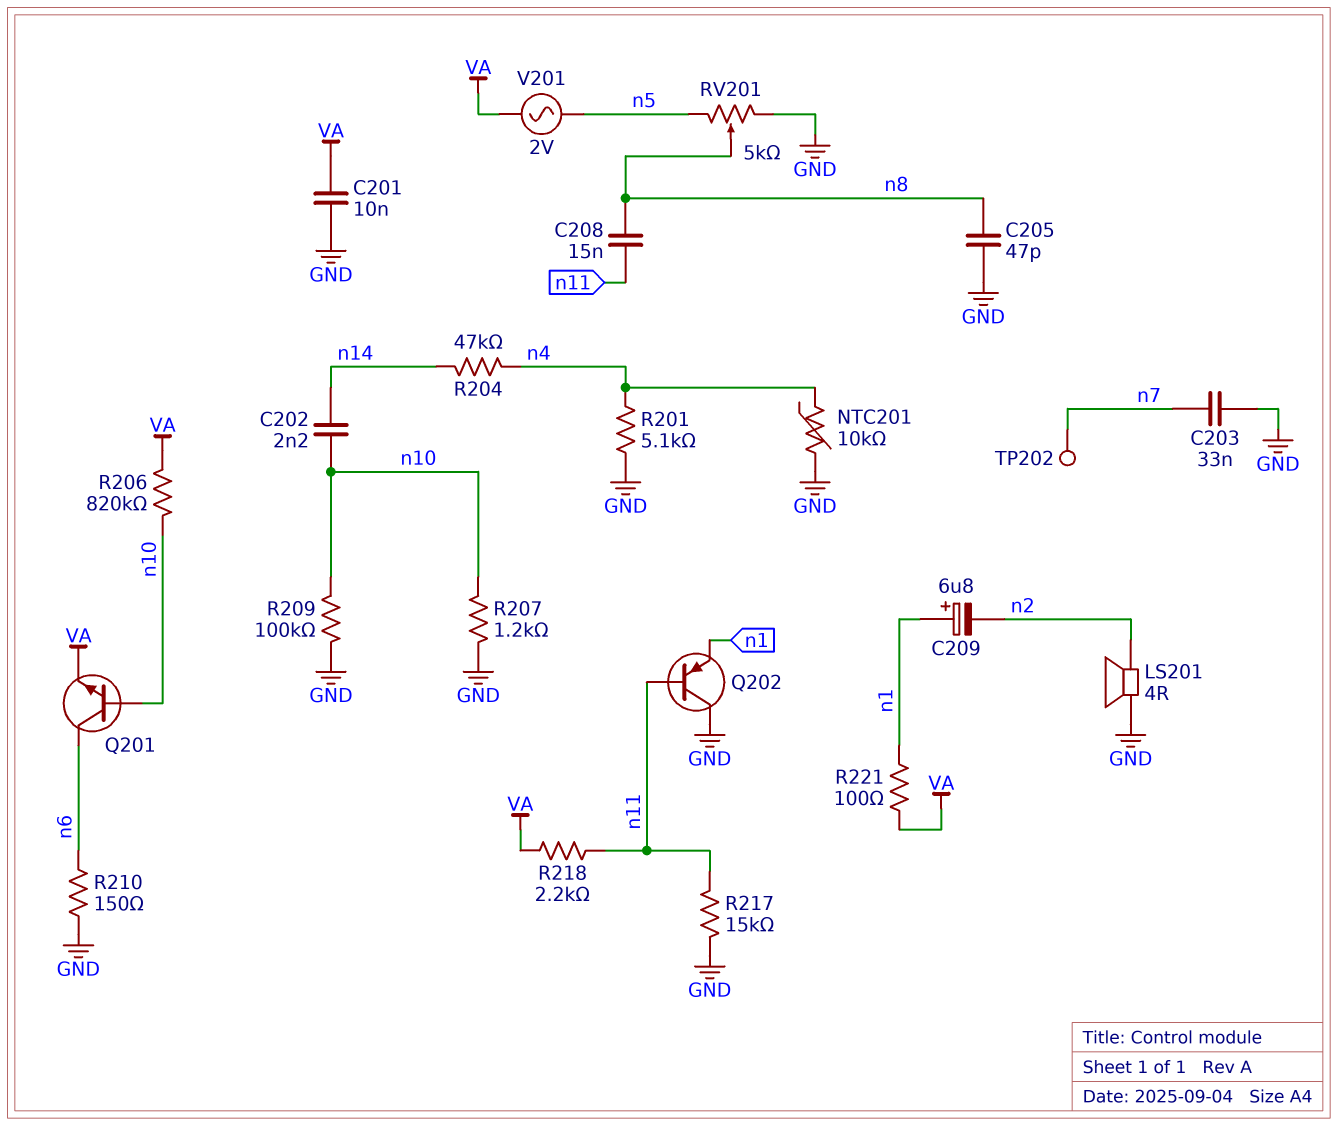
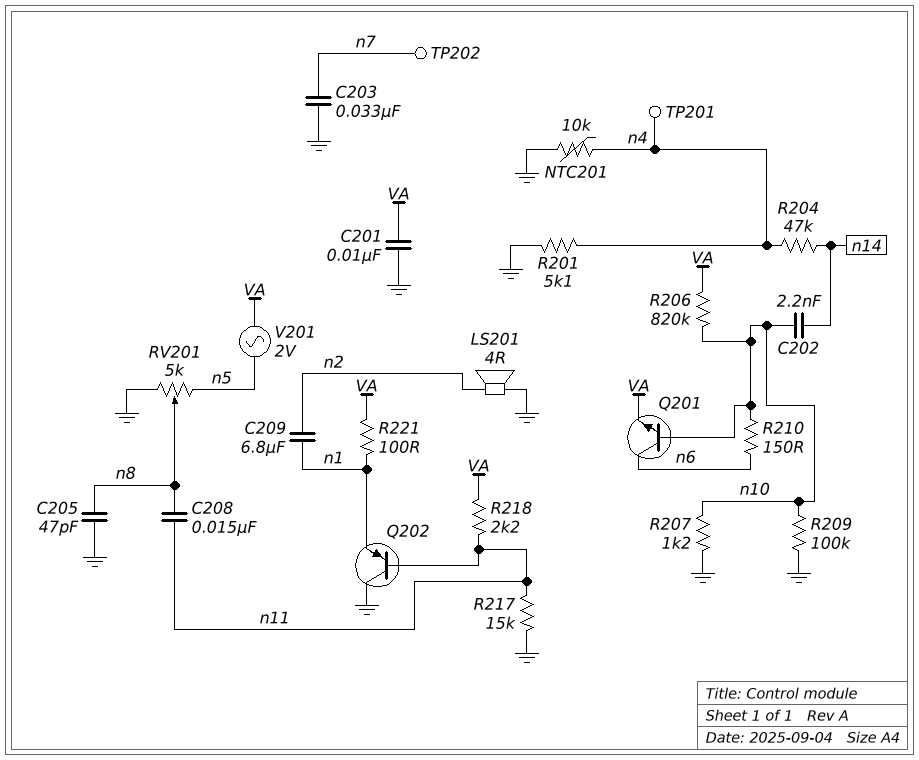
C209: 6.8uF (plus n1, minus n2) -> 6.8uF (n1, n2)
R210: 150 (GND, n6) -> 150 (n6, n10)
TP201: none -> test point (n4)

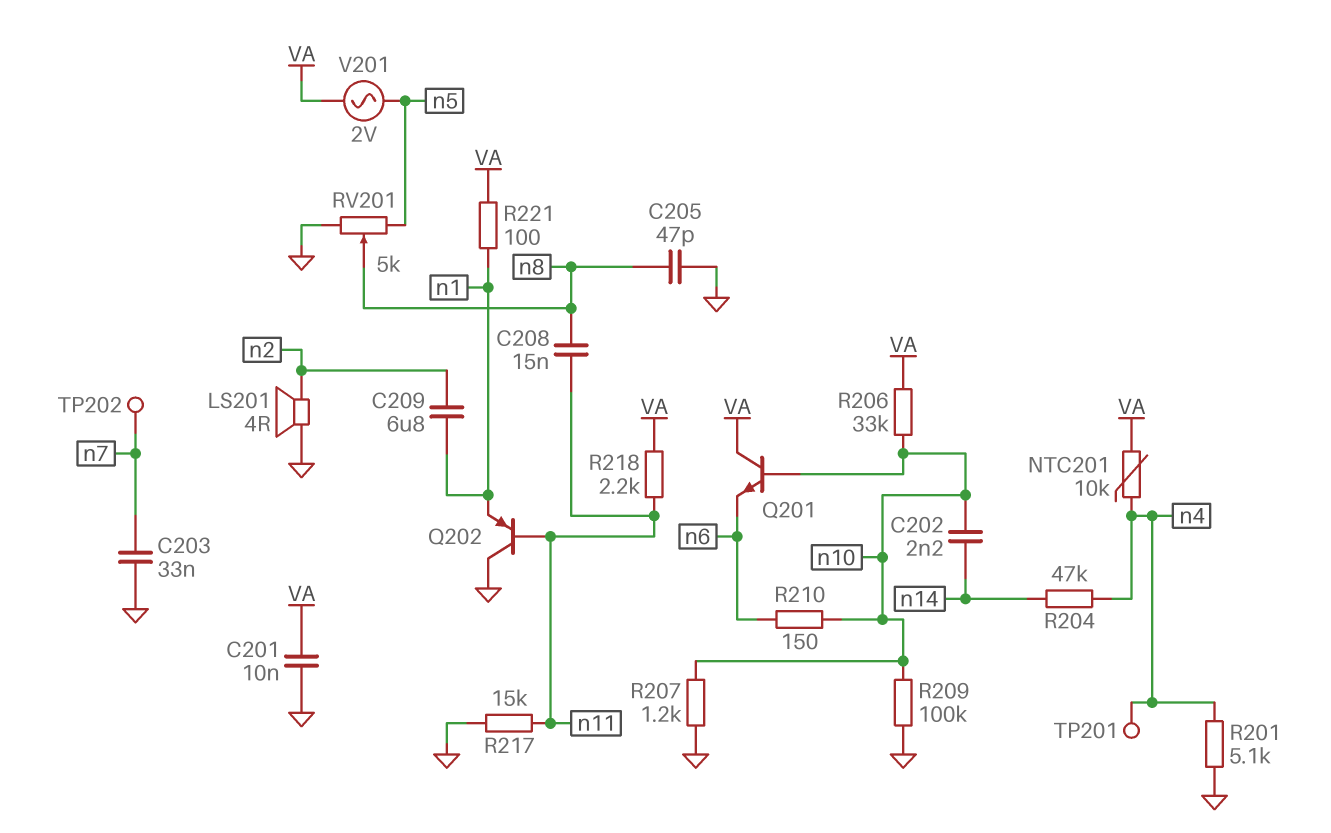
NTC201: 10k (GND, n4) -> 10k (VA, n4)
Q201: NPN (B n10, C n6, E VA) -> NPN (B n10, C VA, E n6)
R206: 820k (VA, n10) -> 33k (VA, n10)

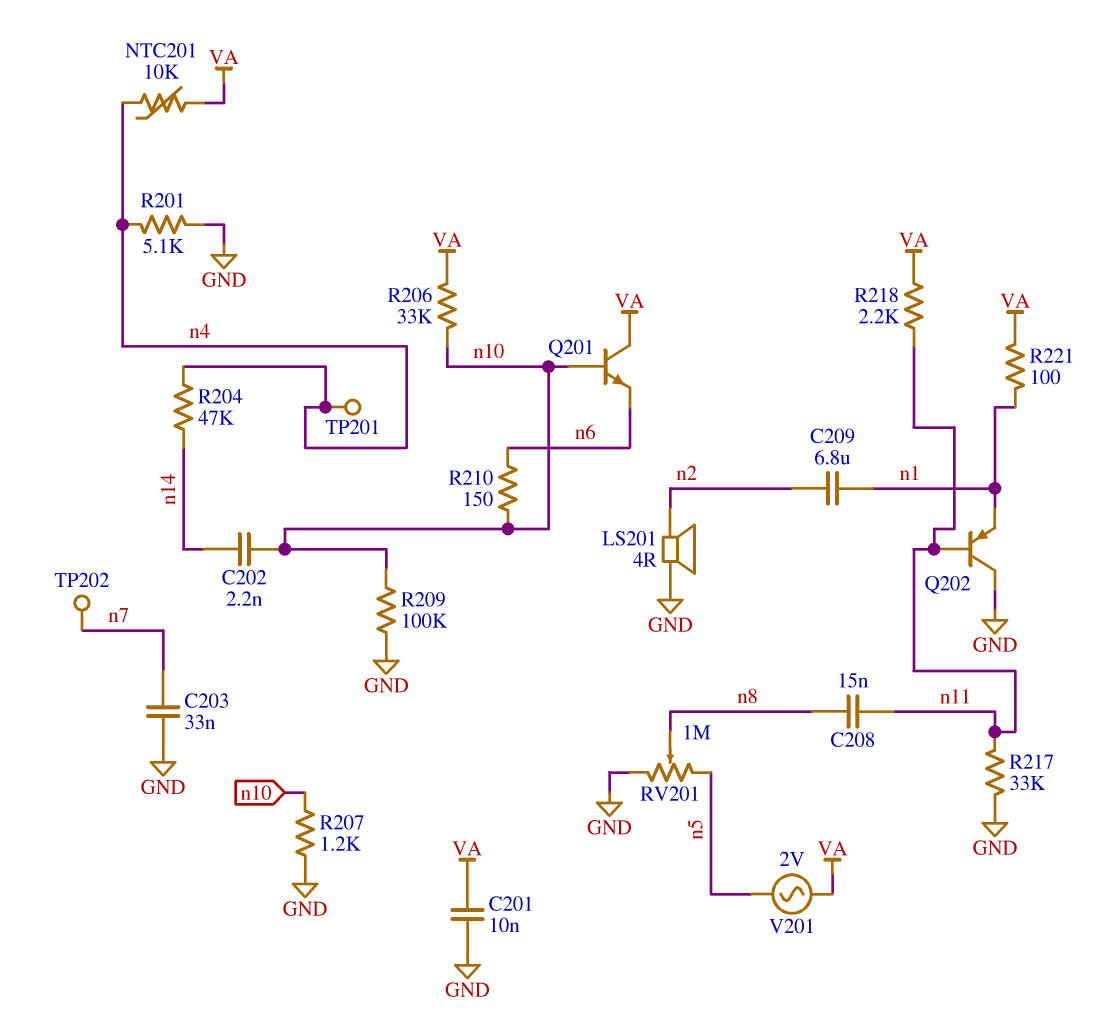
C205: 47pF (GND, n8) -> none
R217: 15k (GND, n11) -> 33k (GND, n11)
RV201: 5k (GND, n5, wiper n8) -> 1M (GND, n5, wiper n8)

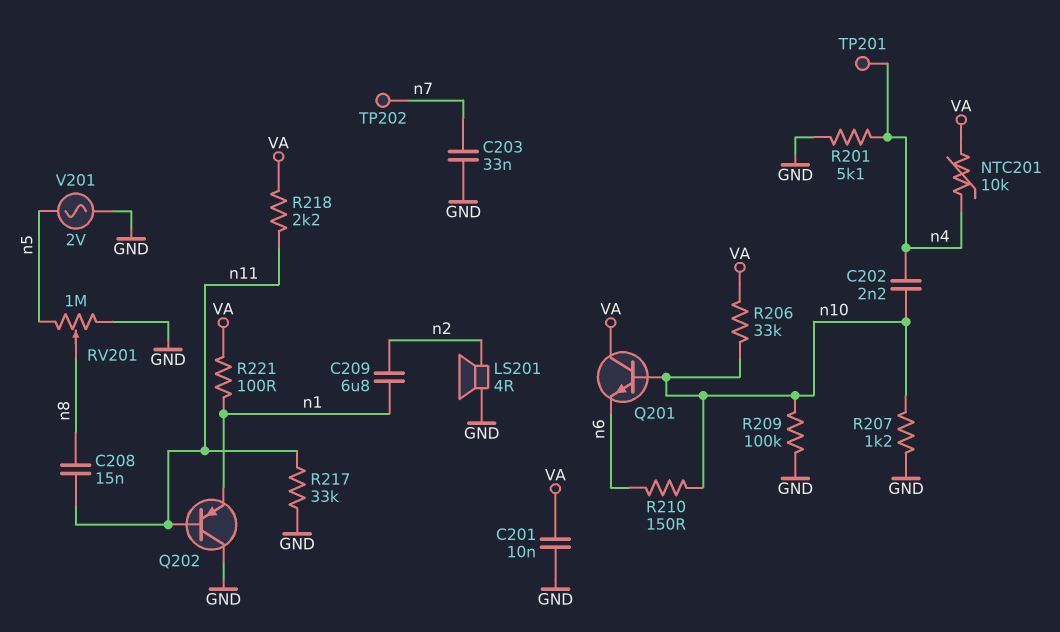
C202: 2.2nF (n10, n14) -> 2.2nF (n4, n10)
R204: 47k (n4, n14) -> none
V201: AC 2V (VA, n5) -> AC 2V (GND, n5)

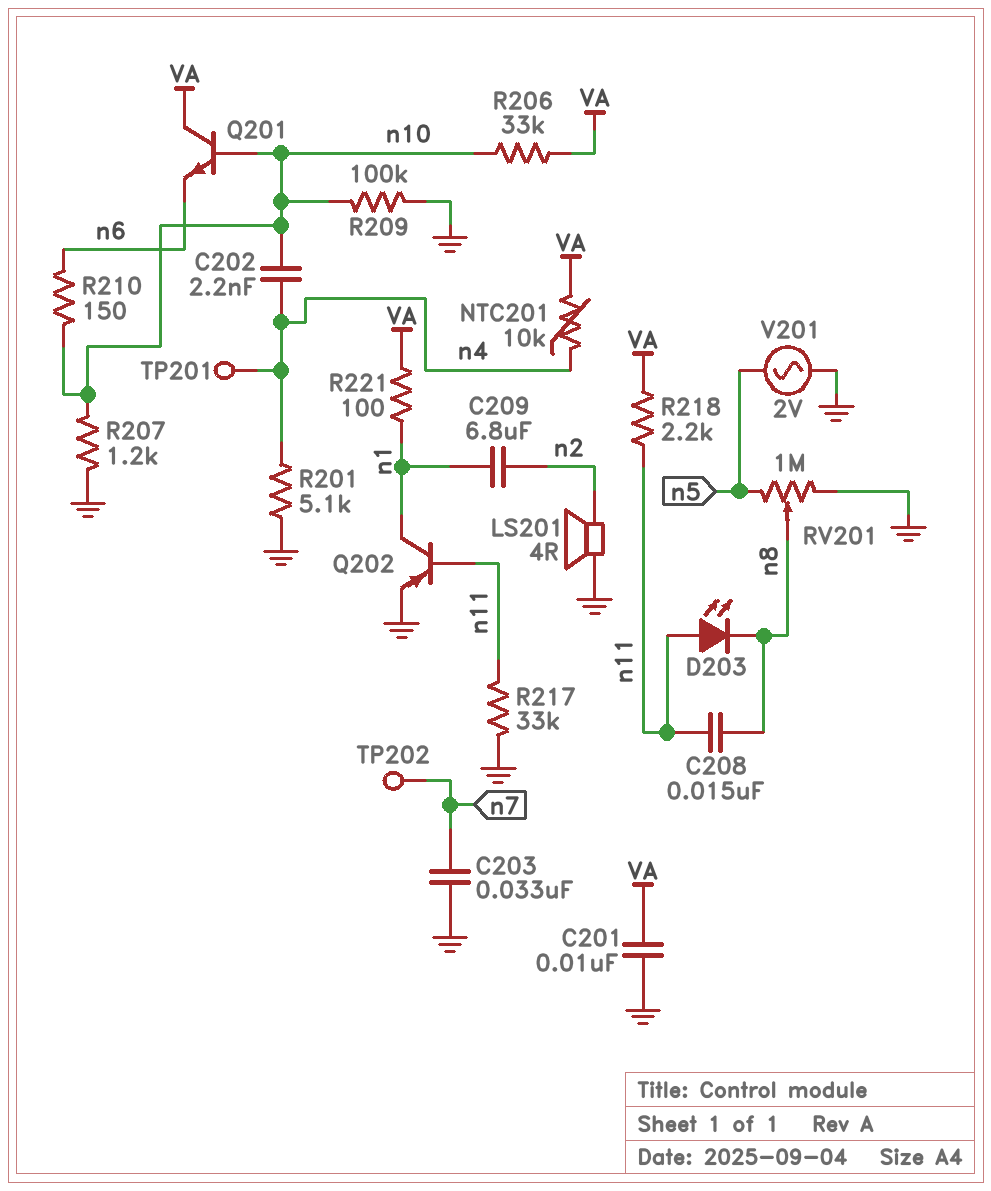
D203: none -> LED (A n11, K n8)
Q202: PNP (B n11, C GND, E n1) -> PNP (B n11, C n1, E GND)

